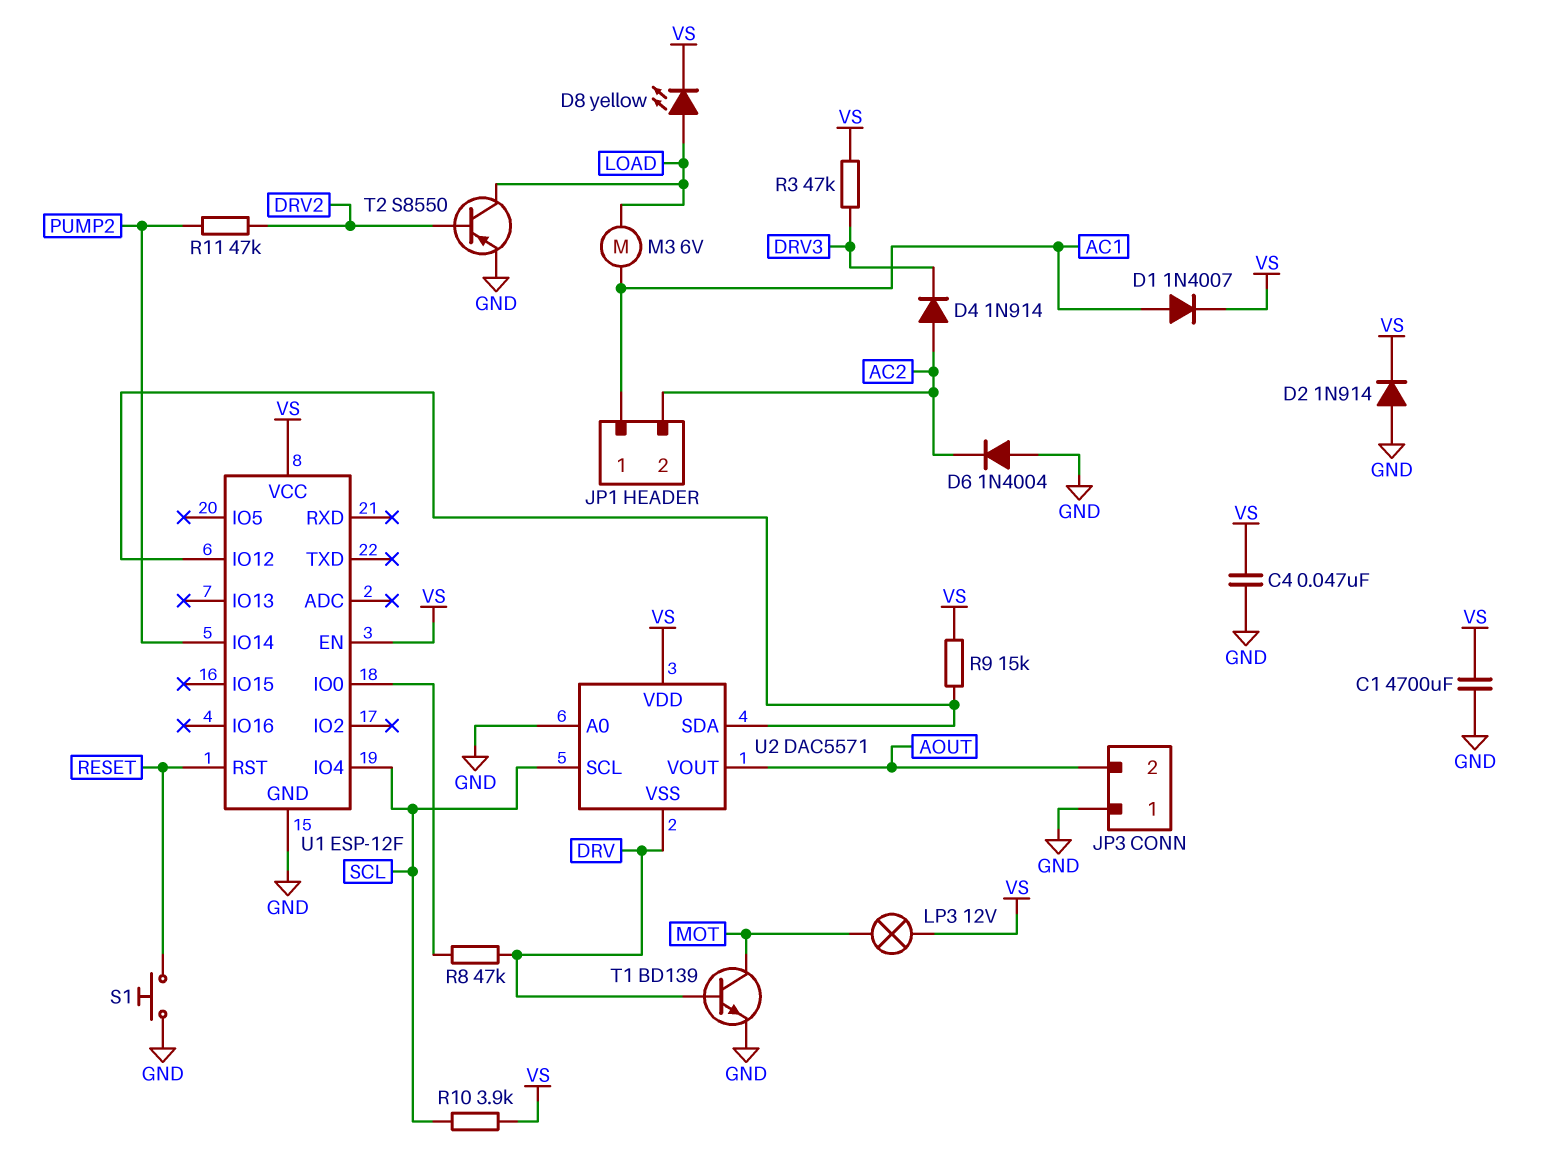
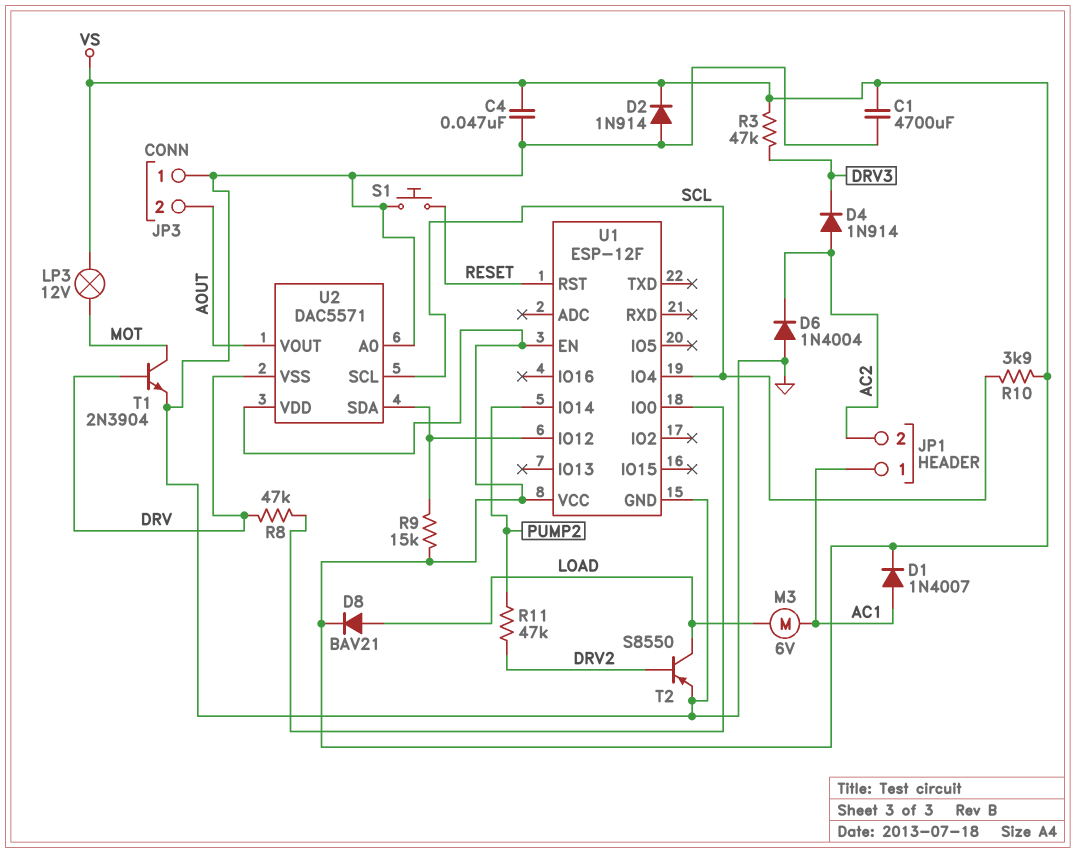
D8: LED yellow (A LOAD, K VS) -> diode BAV21 (A LOAD, K VS)
T1: NPN BD139 (B DRV, C MOT, E GND) -> NPN 2N3904 (B DRV, C MOT, E GND)

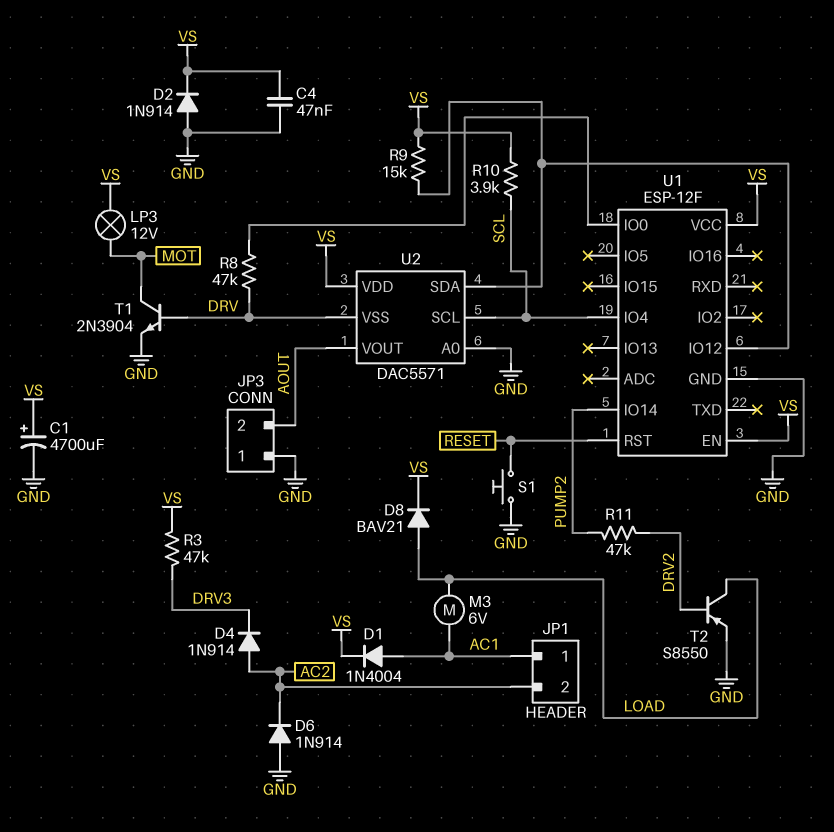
C1: 4700uF (GND, VS) -> 4700uF (plus VS, minus GND)
D1: diode 1N4007 (A AC1, K VS) -> diode 1N4004 (A AC1, K VS)
D6: diode 1N4004 (A GND, K AC2) -> diode 1N914 (A GND, K AC2)

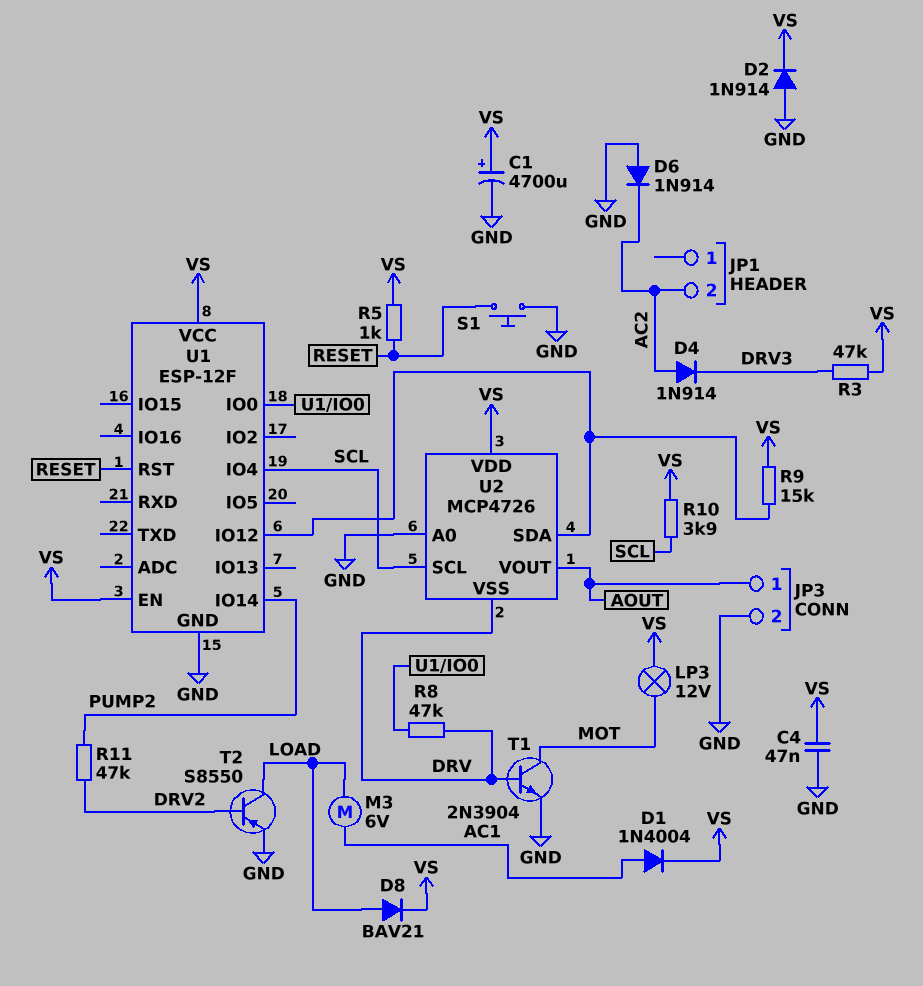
JP1 pin 1: AC1 -> none
JP3 pin 1: GND -> AOUT
JP3 pin 2: AOUT -> GND
R5: none -> 1k (RESET, VS)
U2: DAC5571 -> MCP4726

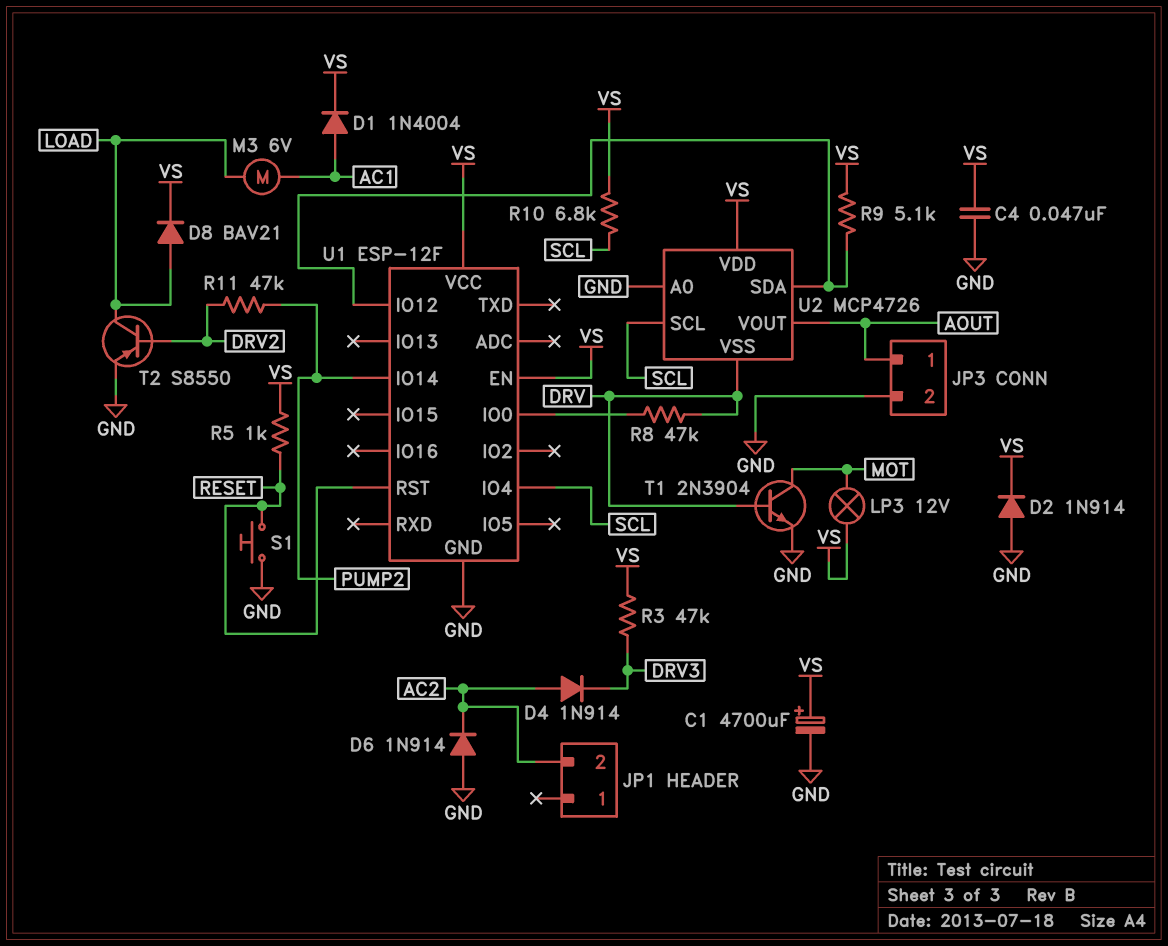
R9: 15k (U1/IO12, VS) -> 5.1k (U1/IO12, VS)
R10: 3.9k (SCL, VS) -> 6.8k (SCL, VS)

